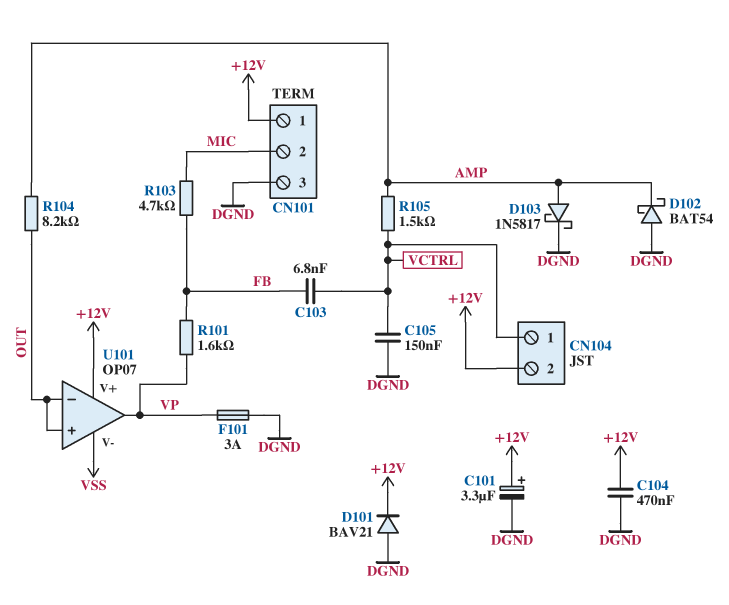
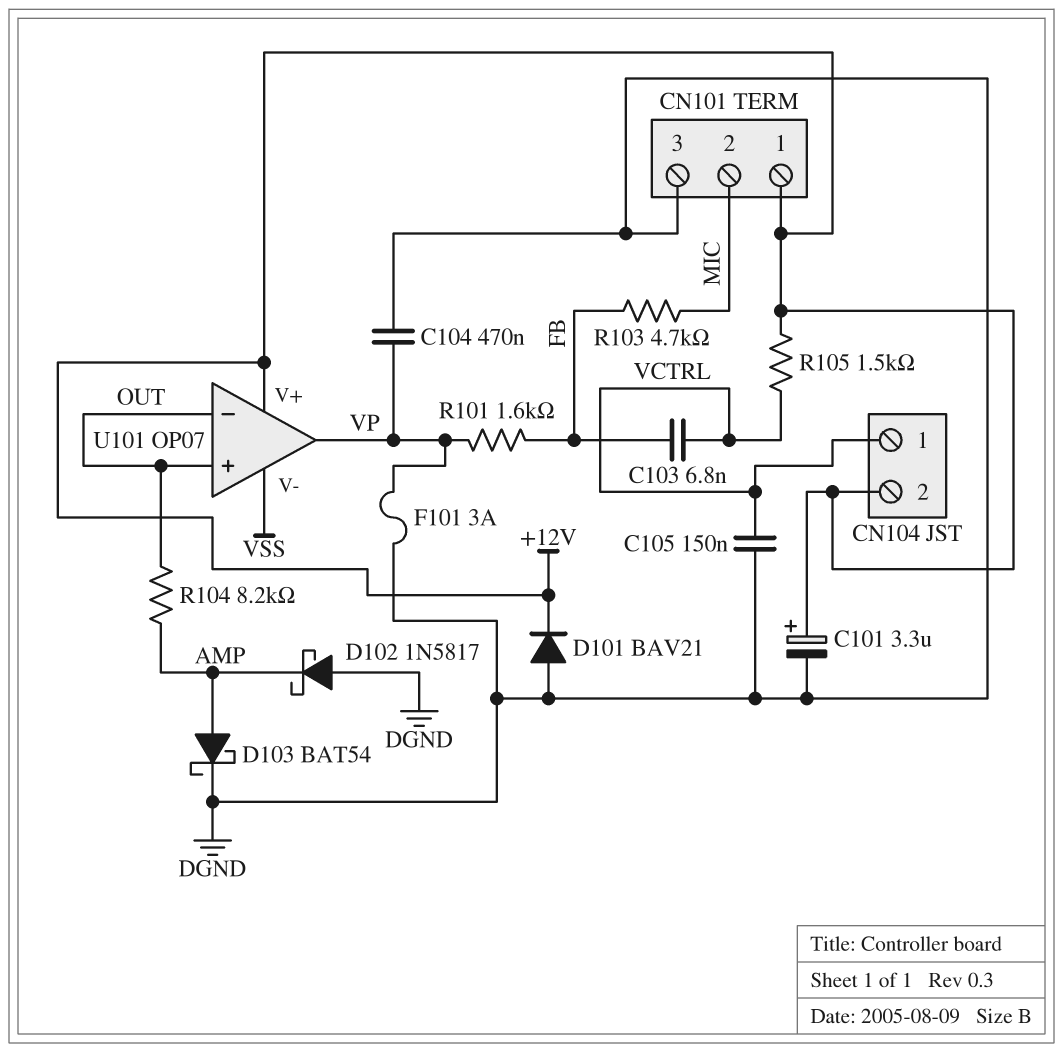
C104: 470nF (+12V, DGND) -> 470nF (DGND, VP)
D102: schottky BAT54 (A DGND, K AMP) -> schottky 1N5817 (A DGND, K AMP)
D103: schottky 1N5817 (A AMP, K DGND) -> schottky BAT54 (A AMP, K DGND)
R105: 1.5k (AMP, VCTRL) -> 1.5k (+12V, VCTRL)

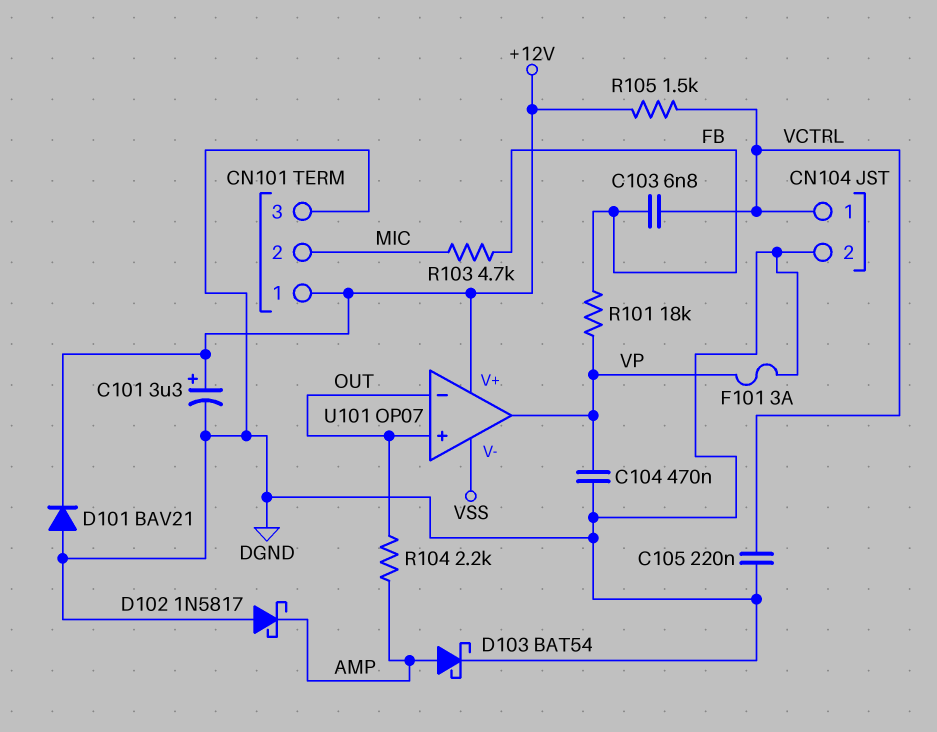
C105: 150nF (DGND, VCTRL) -> 220nF (DGND, VCTRL)
CN104 pin 2: +12V -> DGND
R101: 1.6k (FB, VP) -> 18k (FB, VP)
R104: 8.2k (AMP, OUT) -> 2.2k (AMP, OUT)

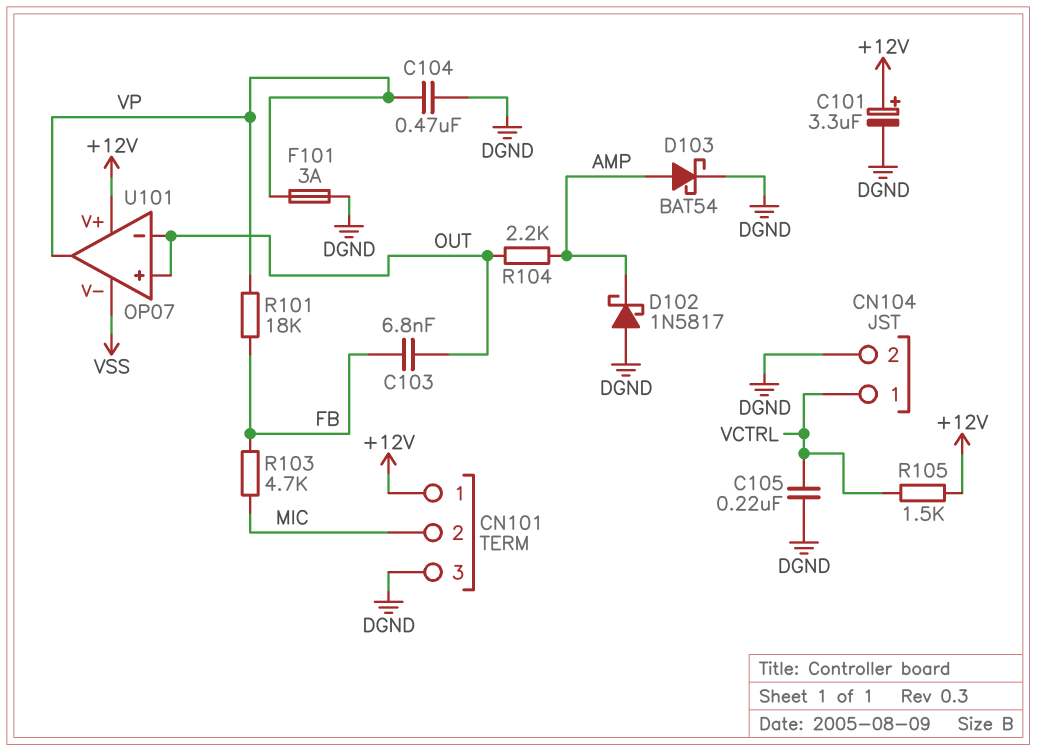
C103: 6.8nF (FB, VCTRL) -> 6.8nF (FB, OUT)
D101: diode BAV21 (A DGND, K +12V) -> none

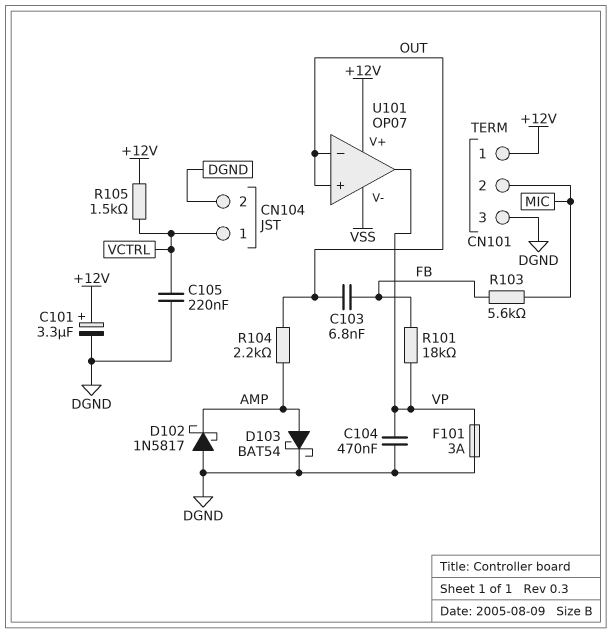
R103: 4.7k (FB, MIC) -> 5.6k (FB, MIC)

